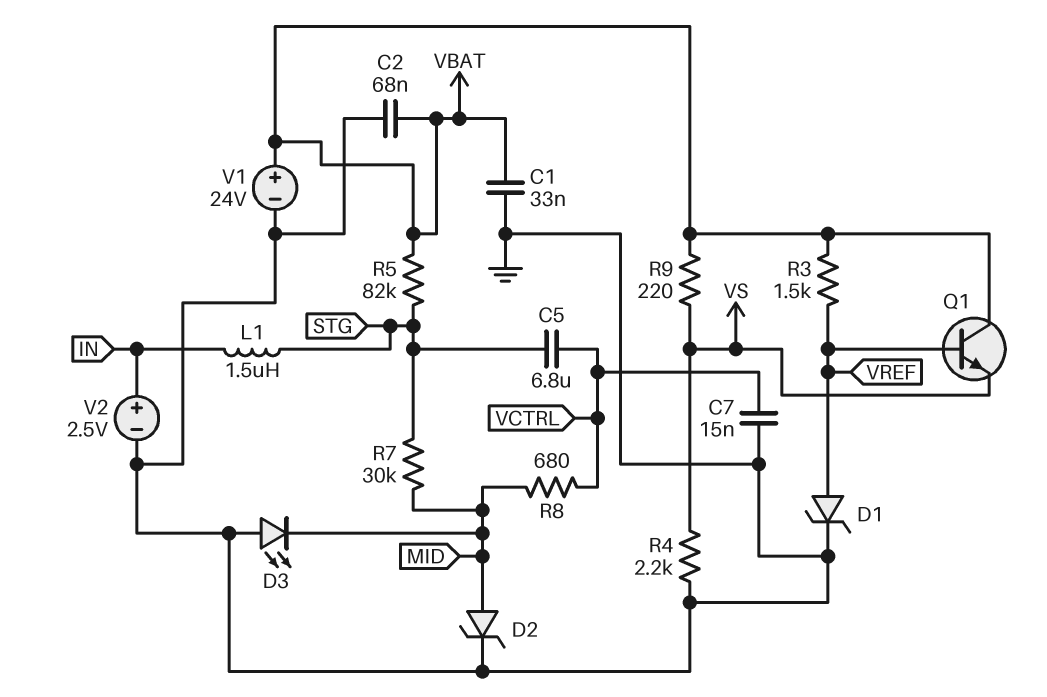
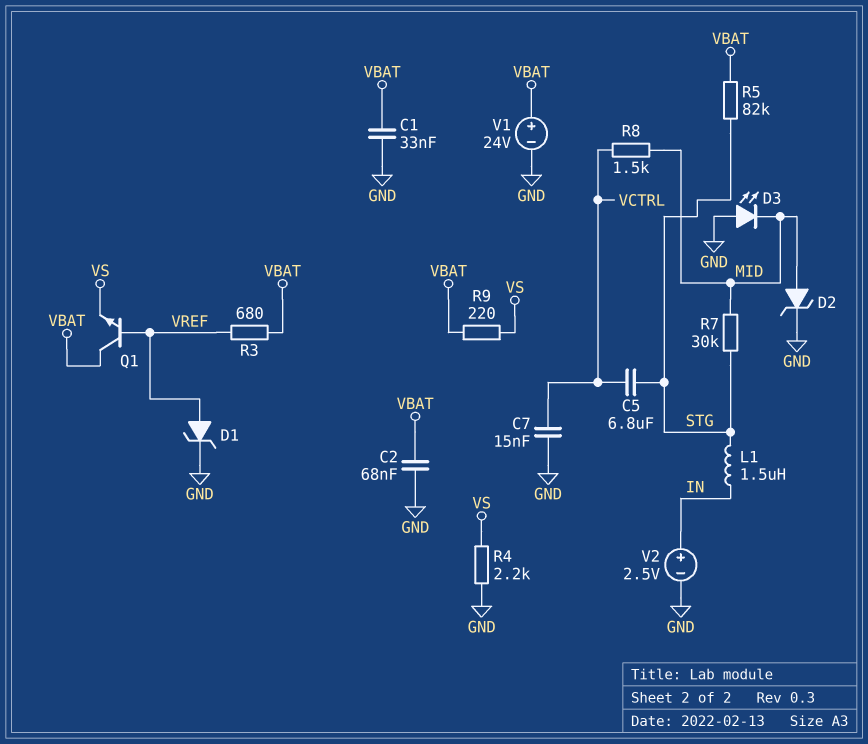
R3: 1.5k (VBAT, VREF) -> 680 (VBAT, VREF)
R8: 680 (MID, VCTRL) -> 1.5k (MID, VCTRL)

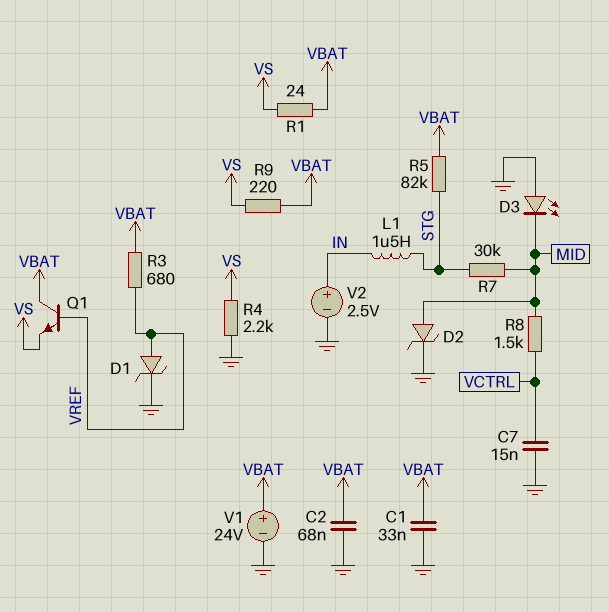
C5: 6.8uF (STG, VCTRL) -> none
R1: none -> 24 (VBAT, VS)

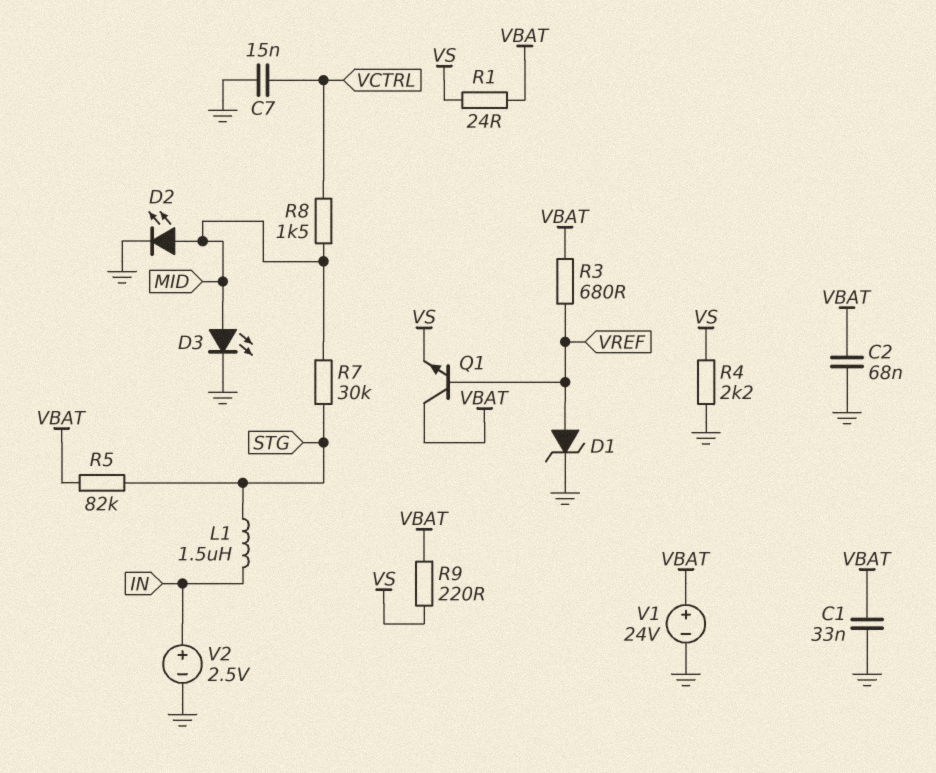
D2: zener (A MID, K GND) -> LED (A MID, K GND)
D3: LED (A GND, K MID) -> LED (A MID, K GND)

